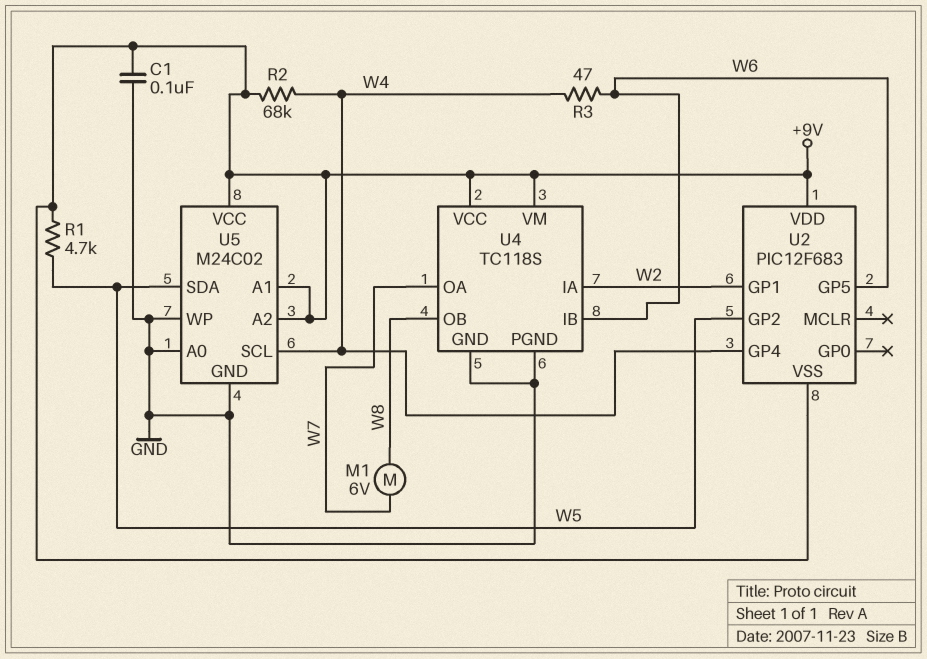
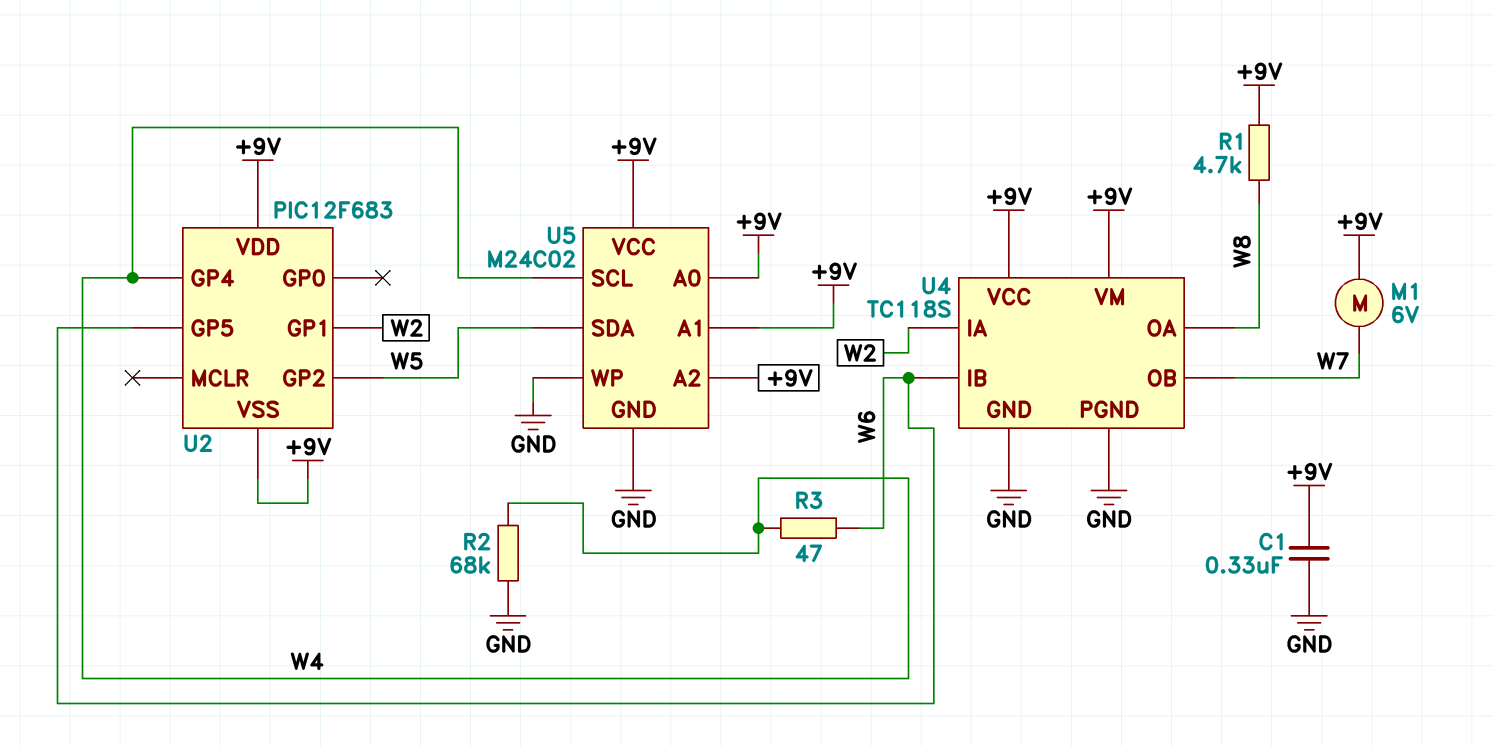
C1: 100nF (+9V, GND) -> 330nF (+9V, GND)
M1: motor 6V (W7, W8) -> motor 6V (+9V, W7)
R1: 4.7k (+9V, W5) -> 4.7k (+9V, W8)
R2: 68k (+9V, W4) -> 68k (GND, W4)
U4 pin OA: W7 -> W8
U4 pin OB: W8 -> W7
U5 pin A0: GND -> +9V

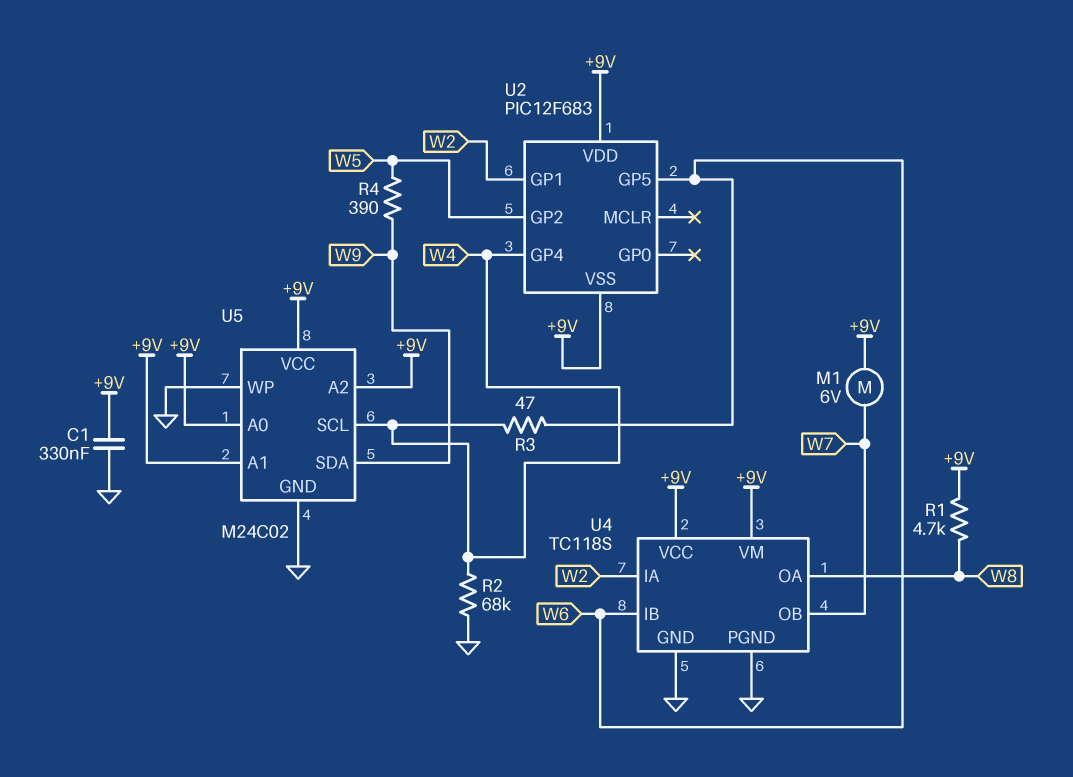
R4: none -> 390 (W5, W9)
U5 pin SDA: W5 -> W9

